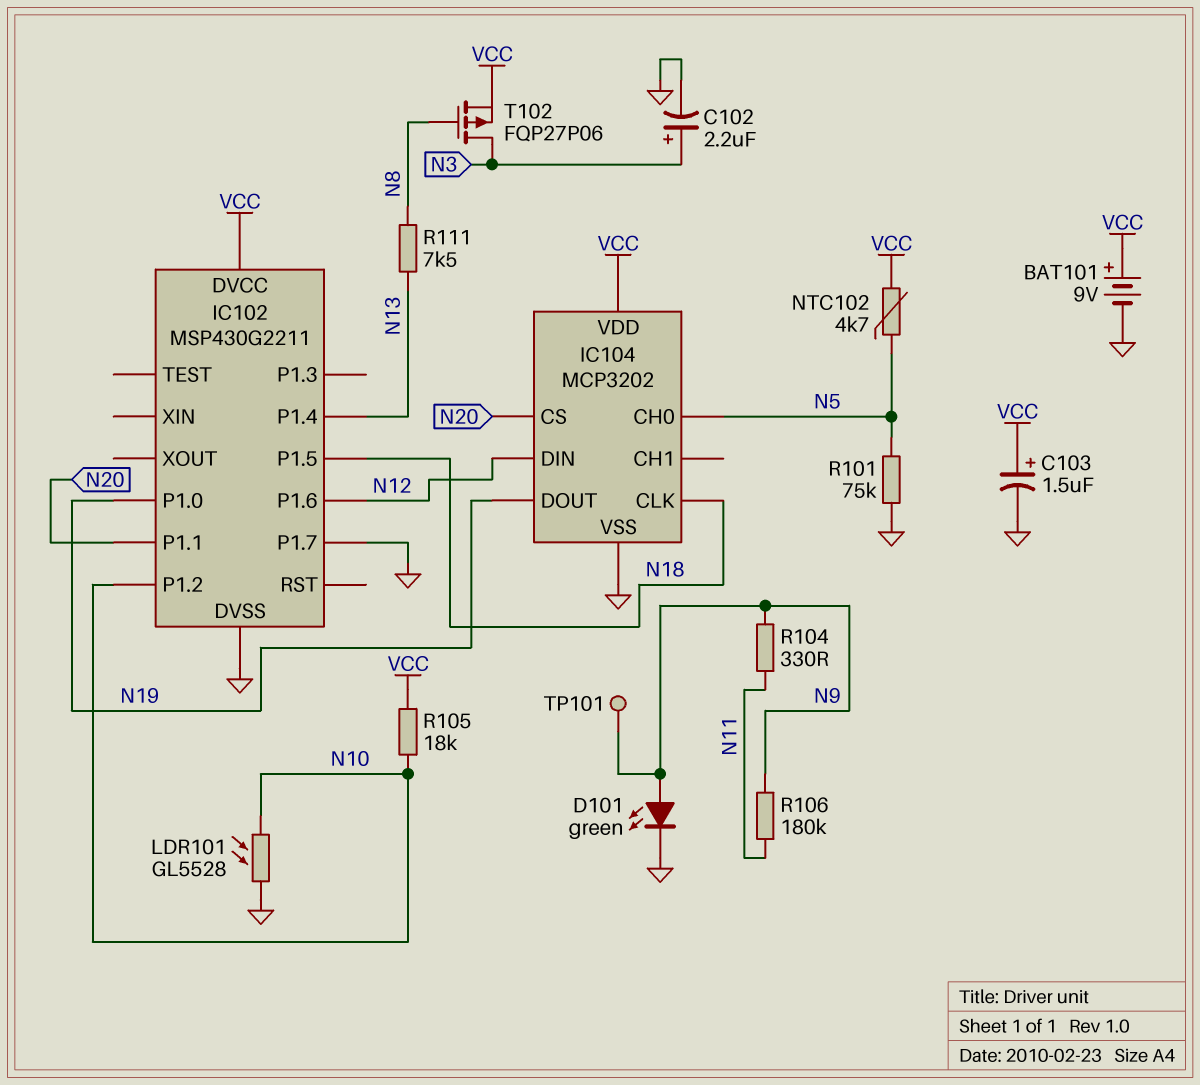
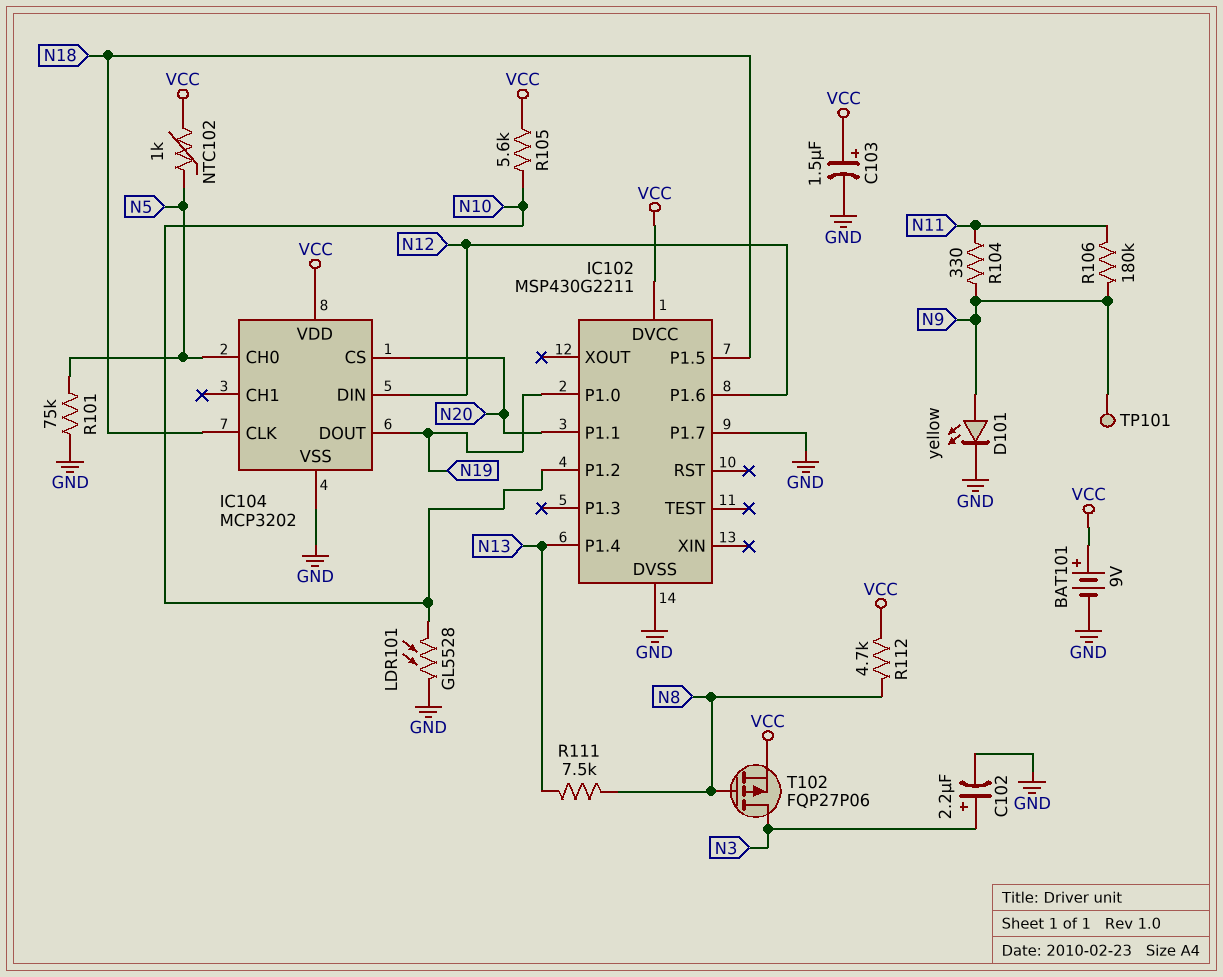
D101: LED green (A N9, K GND) -> LED yellow (A N9, K GND)
NTC102: 4.7k (N5, VCC) -> 1k (N5, VCC)
R105: 18k (N10, VCC) -> 5.6k (N10, VCC)
R112: none -> 4.7k (N8, VCC)

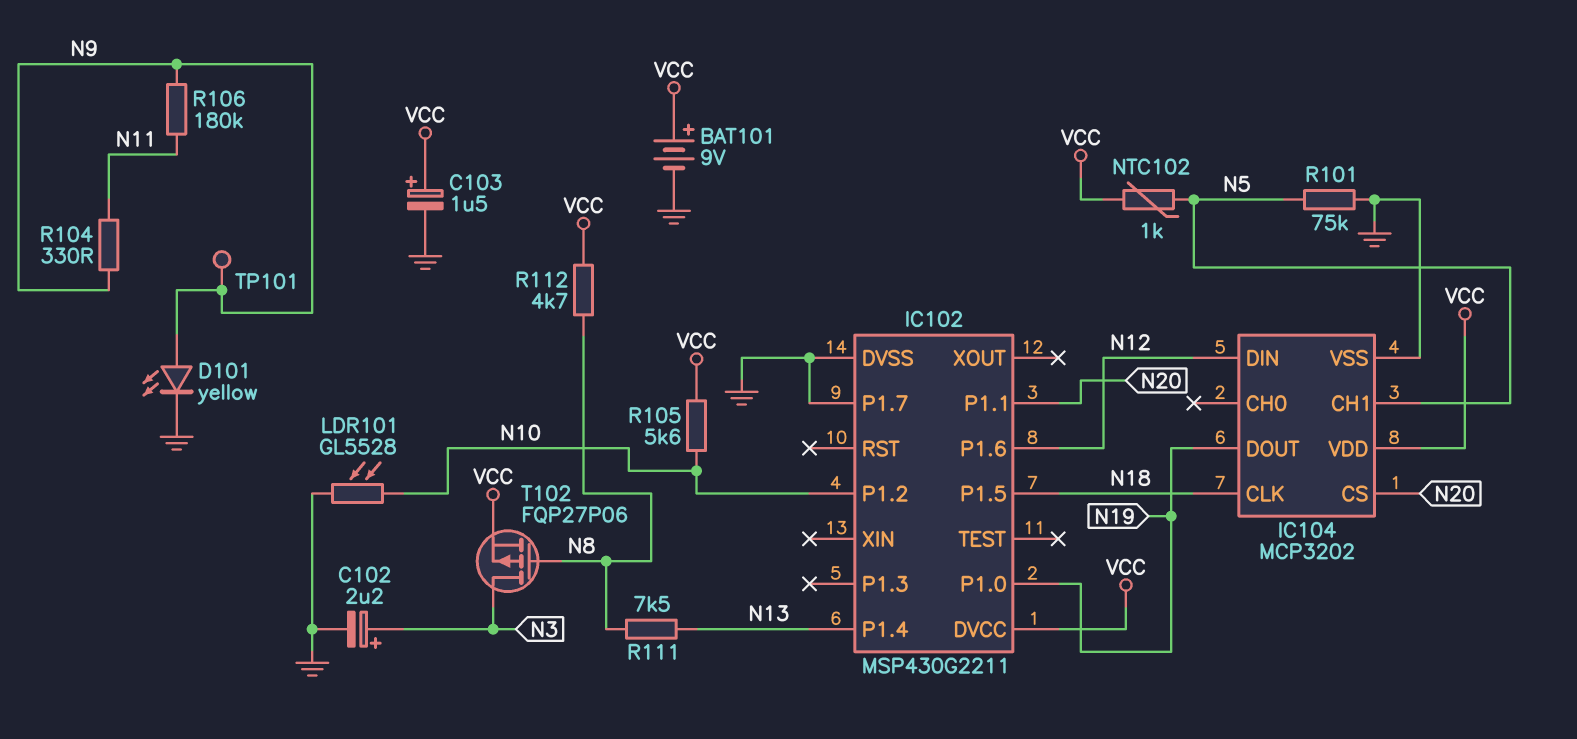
IC104 pin CH0: N5 -> none
IC104 pin CH1: none -> N5

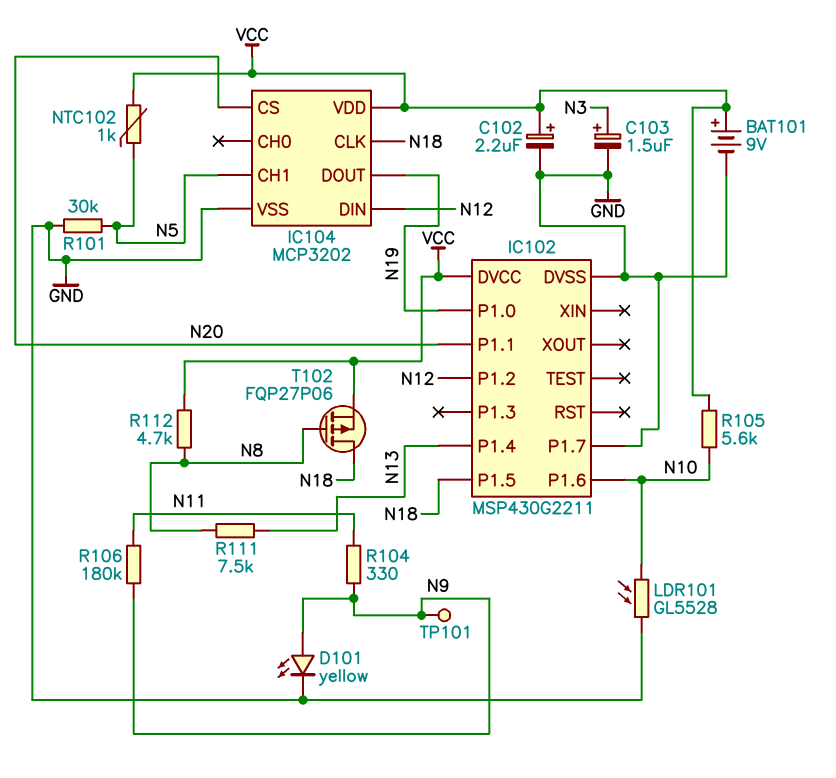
C102: 2.2uF (plus N3, minus GND) -> 2.2uF (plus VCC, minus GND)
C103: 1.5uF (plus VCC, minus GND) -> 1.5uF (plus N3, minus GND)
IC102 pin P1.2: N10 -> N12
IC102 pin P1.6: N12 -> N10
R101: 75k (GND, N5) -> 30k (GND, N5)
T102: PMOS FQP27P06 (G N8, D N3, S VCC) -> PMOS FQP27P06 (G N8, D N18, S VCC)

